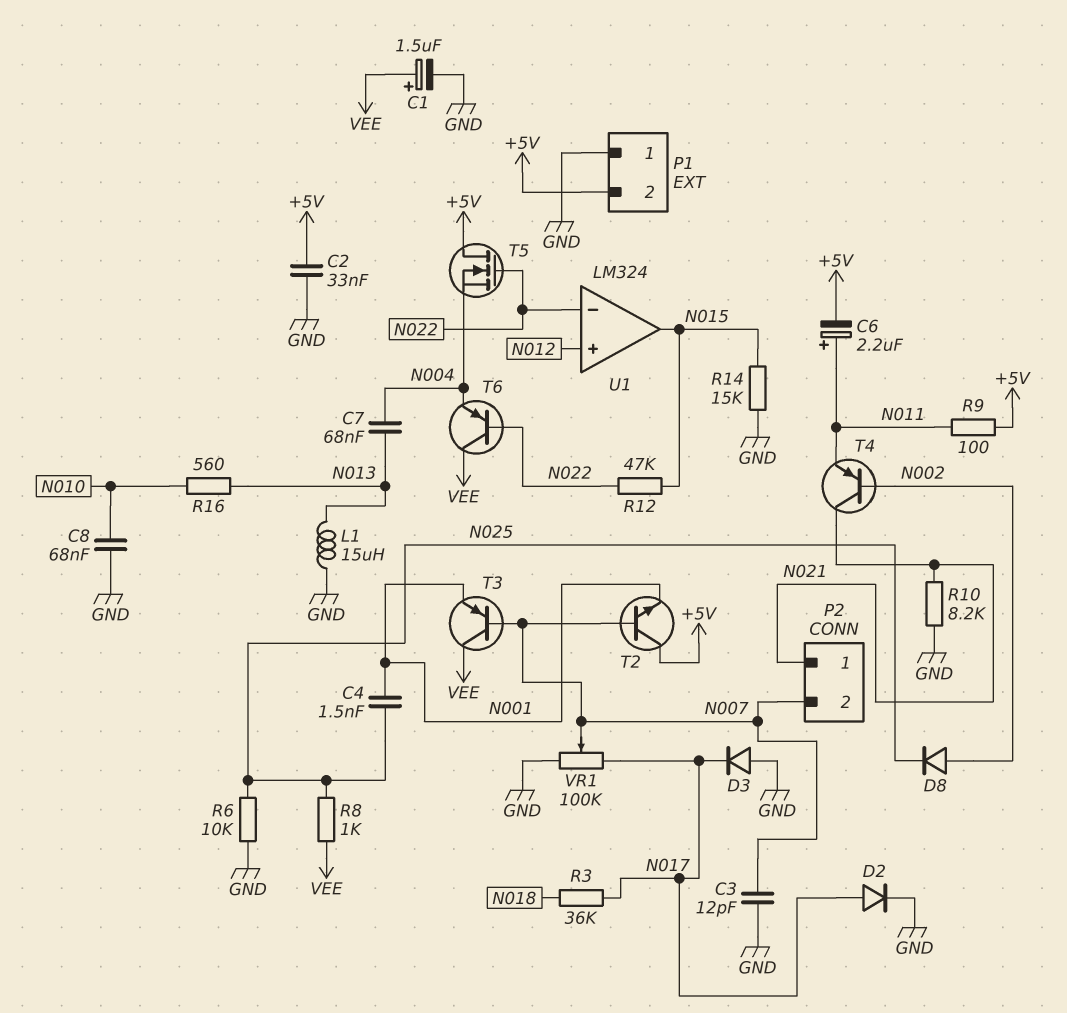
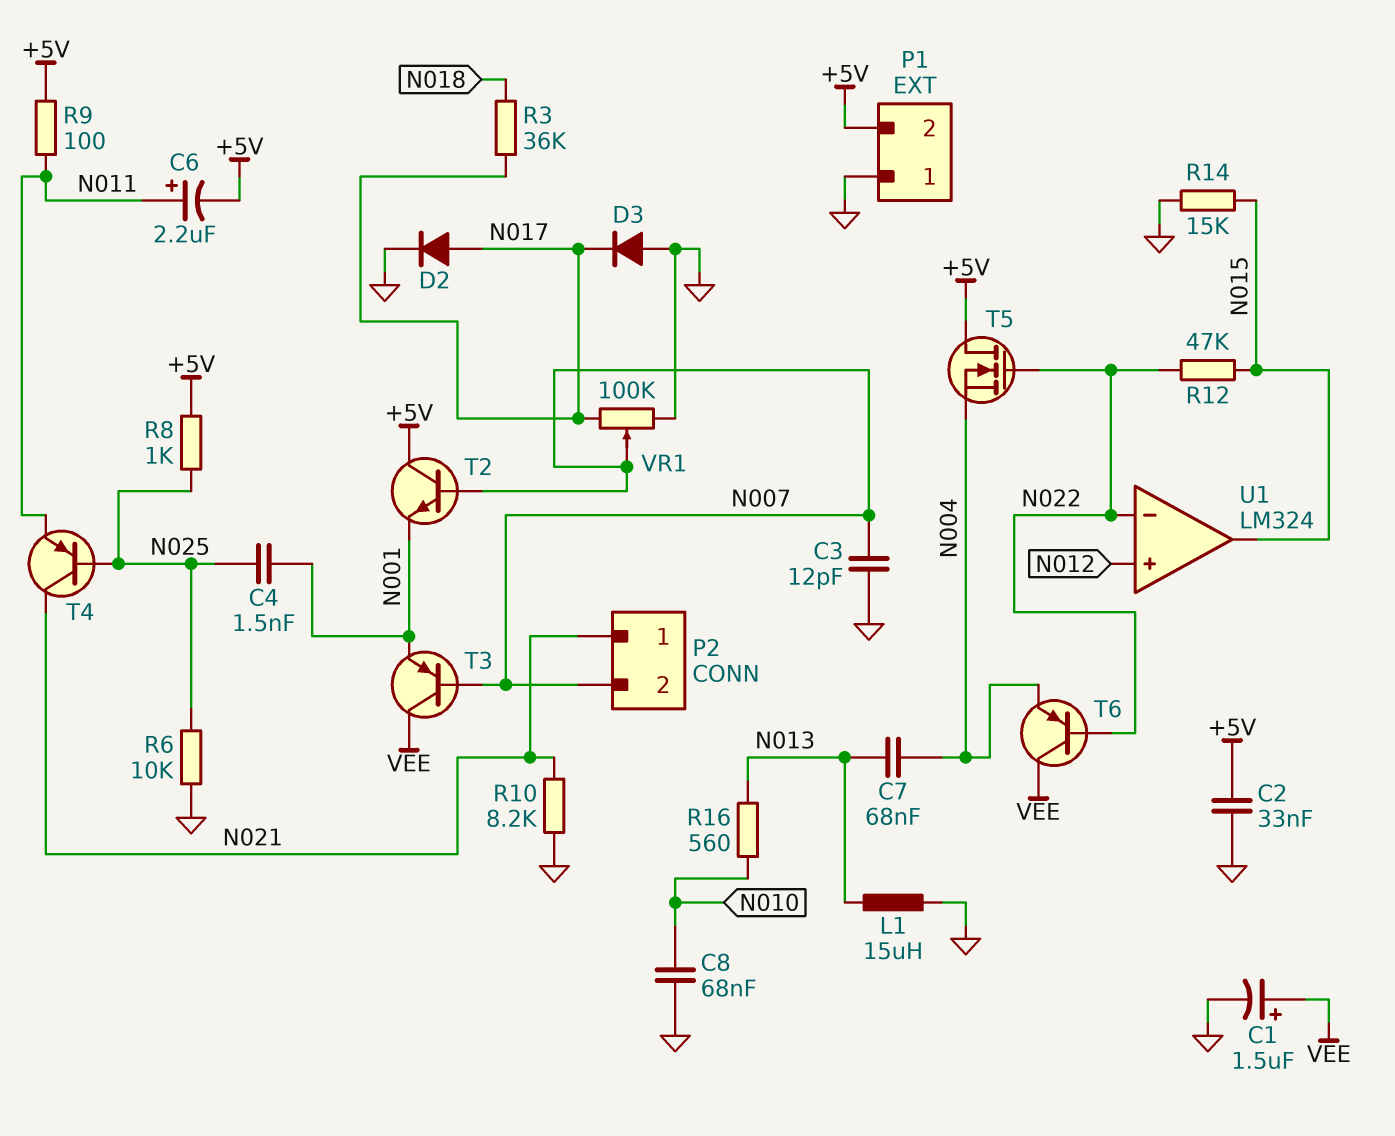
D8: diode (A N002, K N025) -> none
R8: 1k (N025, VEE) -> 1k (+5V, N025)
T4: PNP (B N002, C N021, E N011) -> PNP (B N025, C N021, E N011)

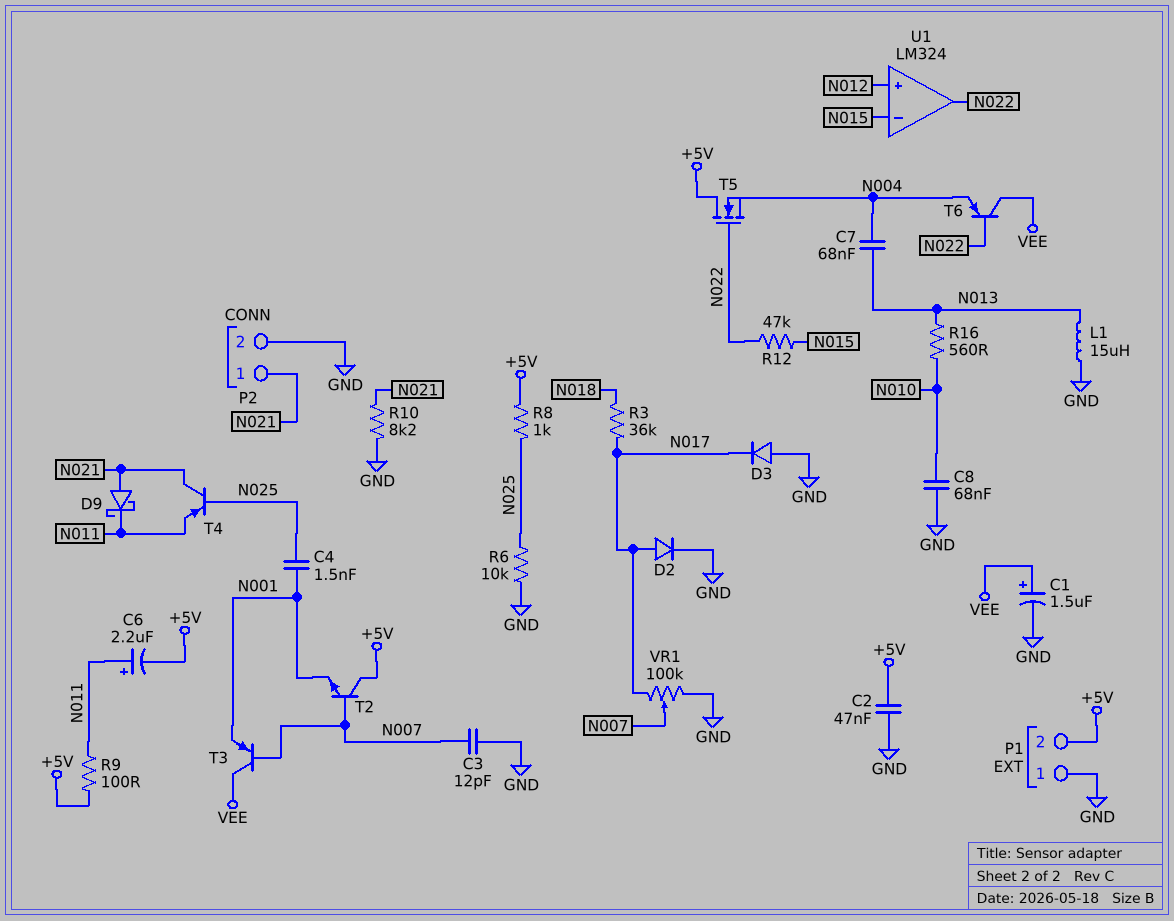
C2: 33nF (+5V, GND) -> 47nF (+5V, GND)
D9: none -> schottky (A N021, K N011)
P2 pin 2: N007 -> GND
R14: 15k (GND, N015) -> none
U1 pin in-: N022 -> N015
U1 pin out: N015 -> N022

